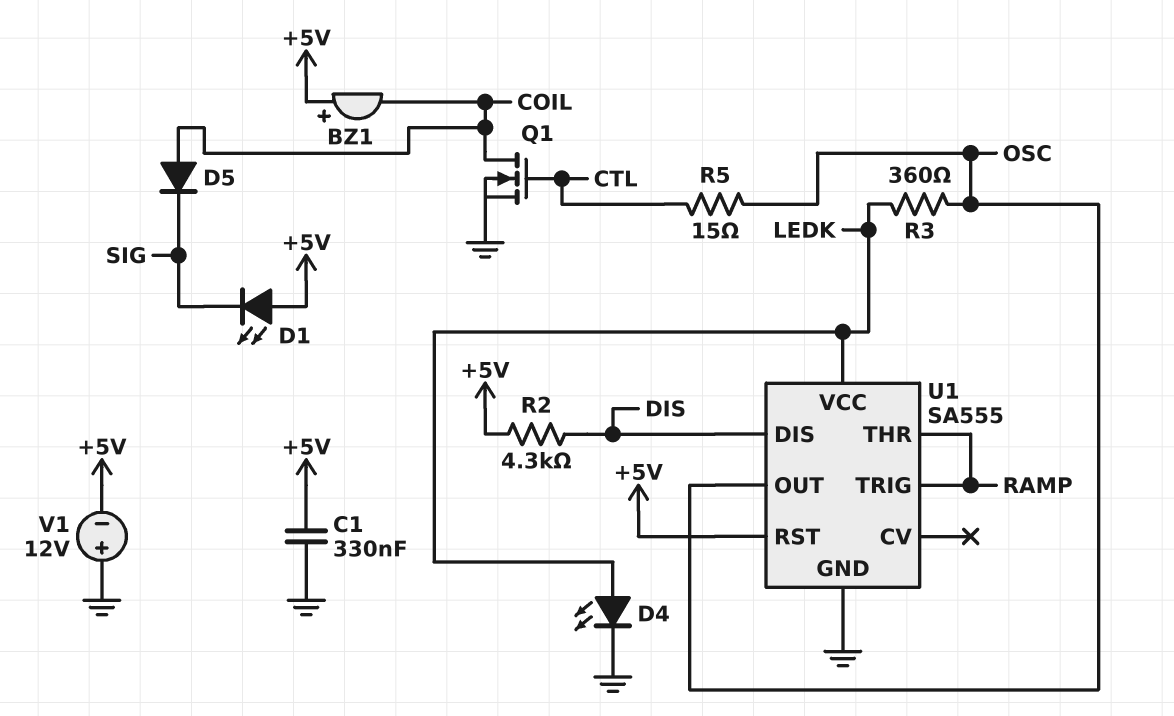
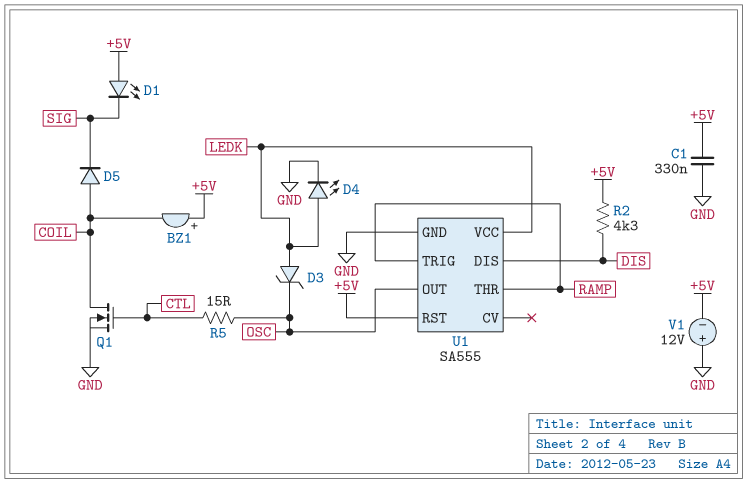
D3: none -> zener (A LEDK, K OSC)
R3: 360 (LEDK, OSC) -> none

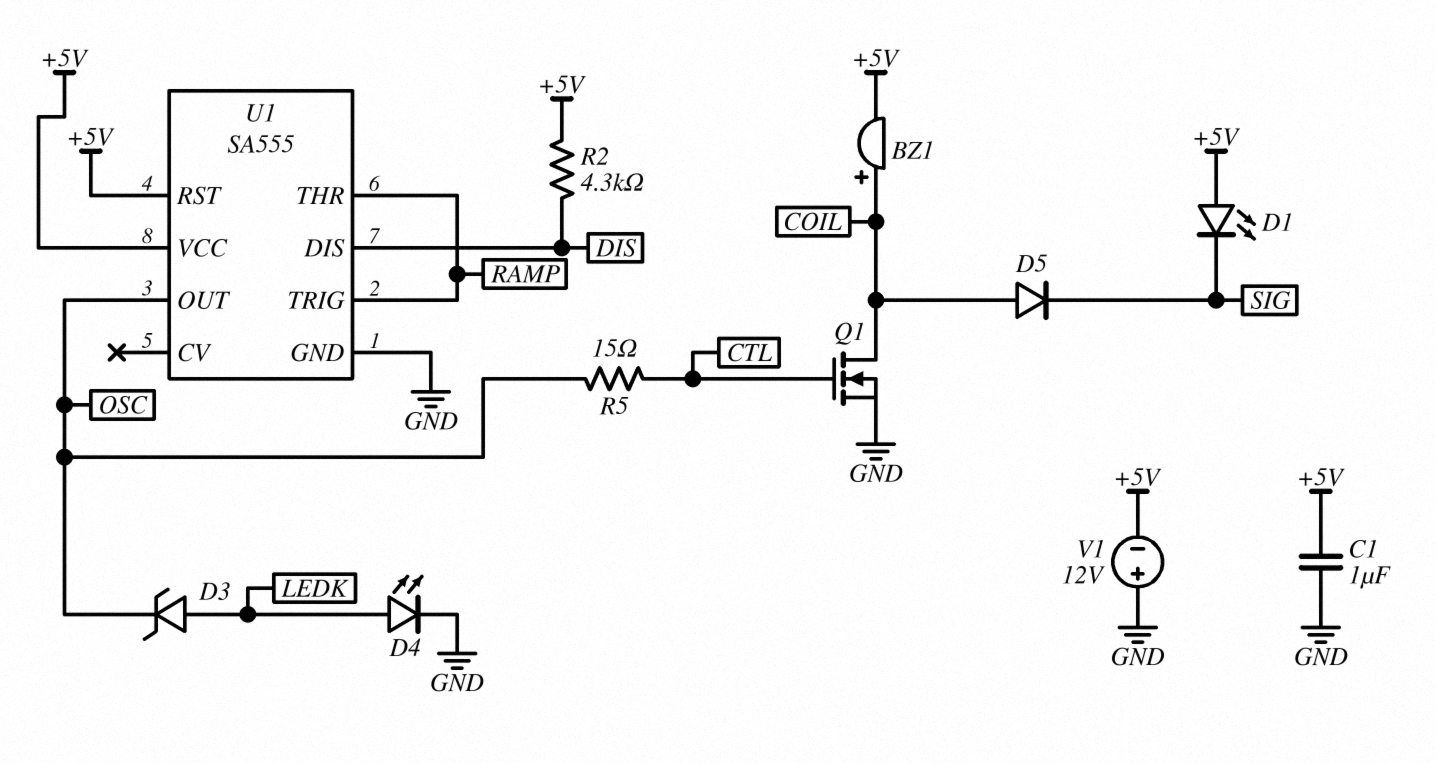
BZ1: buzzer (plus +5V, minus COIL) -> buzzer (plus COIL, minus +5V)
C1: 330nF (+5V, GND) -> 1uF (+5V, GND)
U1 pin VCC: LEDK -> +5V

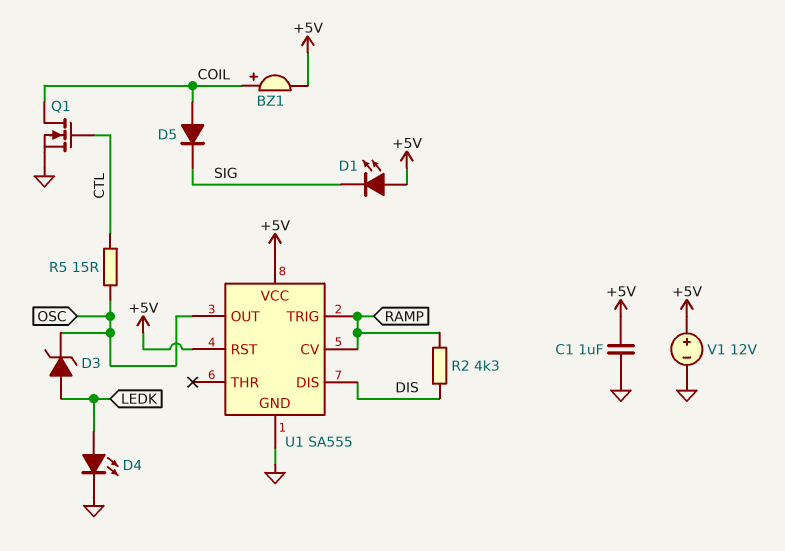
R2: 4.3k (+5V, DIS) -> 4.3k (DIS, RAMP)
U1 pin CV: none -> RAMP
U1 pin THR: RAMP -> none
V1: 12V (plus GND, minus +5V) -> 12V (plus +5V, minus GND)

